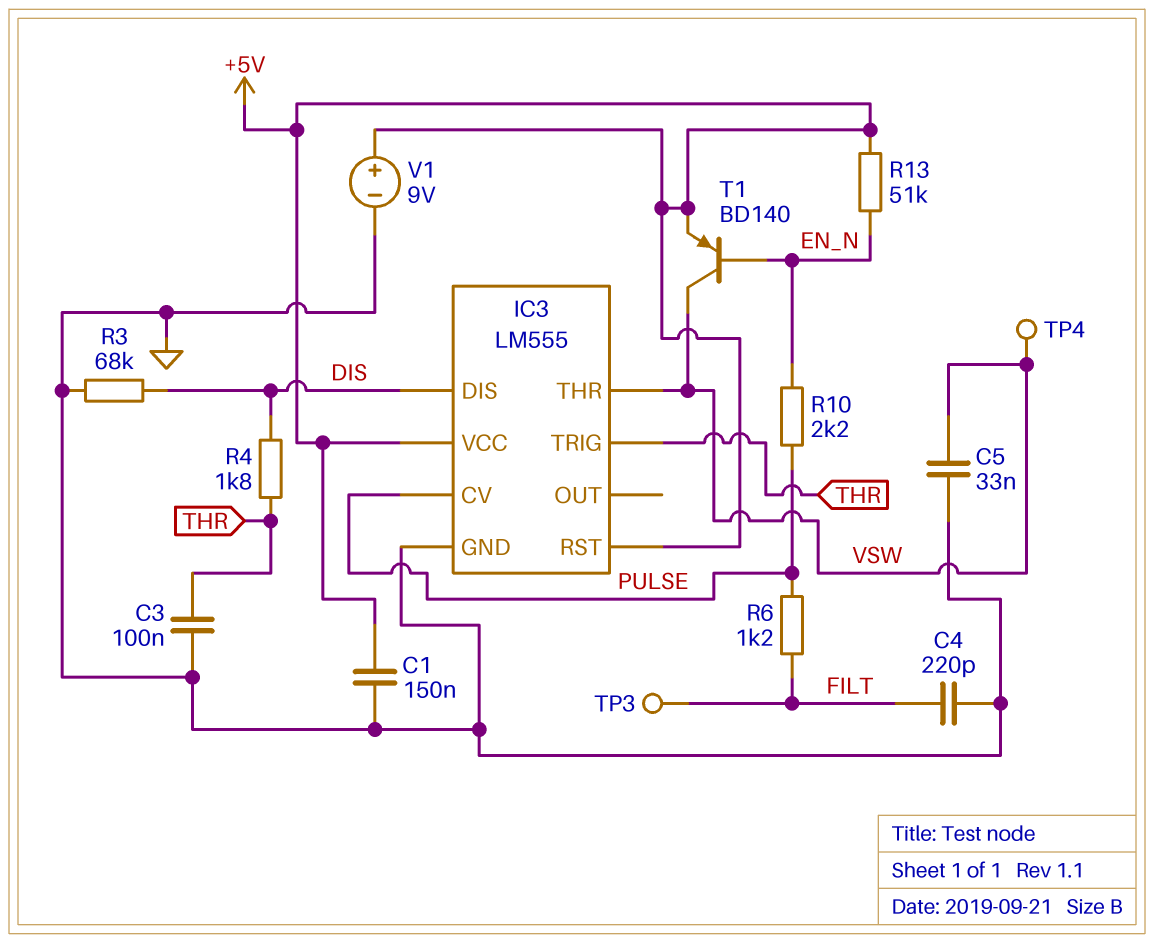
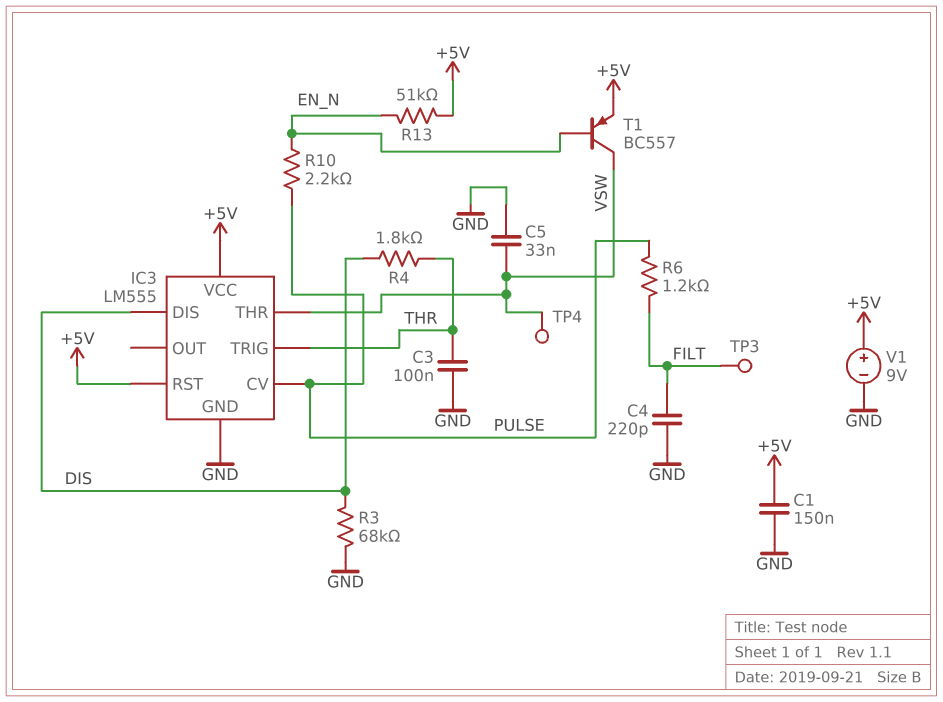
T1: PNP BD140 (B EN_N, C VSW, E +5V) -> PNP BC557 (B EN_N, C VSW, E +5V)

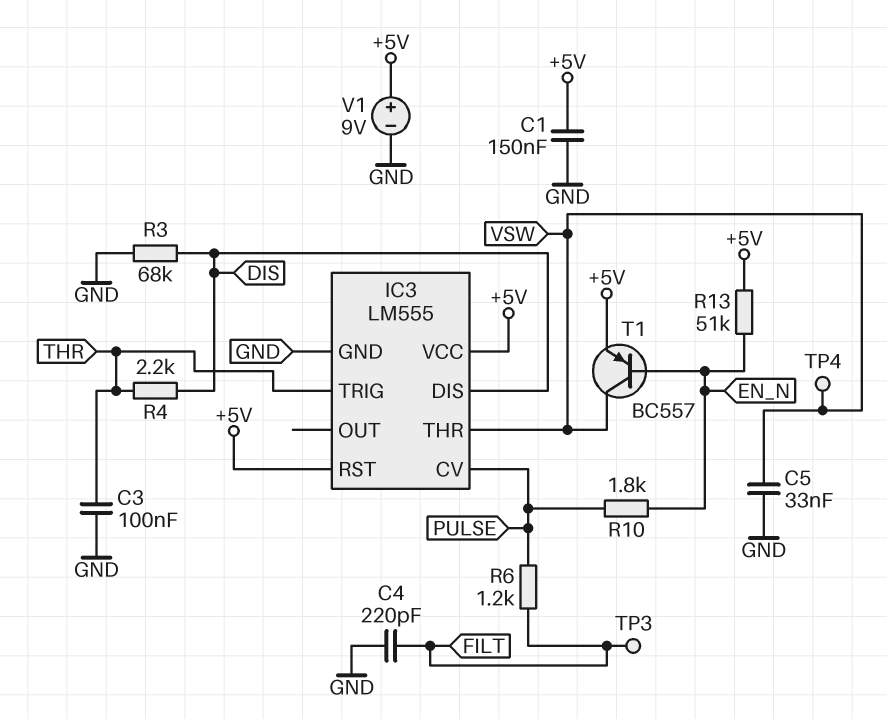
R4: 1.8k (DIS, THR) -> 2.2k (DIS, THR)
R10: 2.2k (EN_N, PULSE) -> 1.8k (EN_N, PULSE)

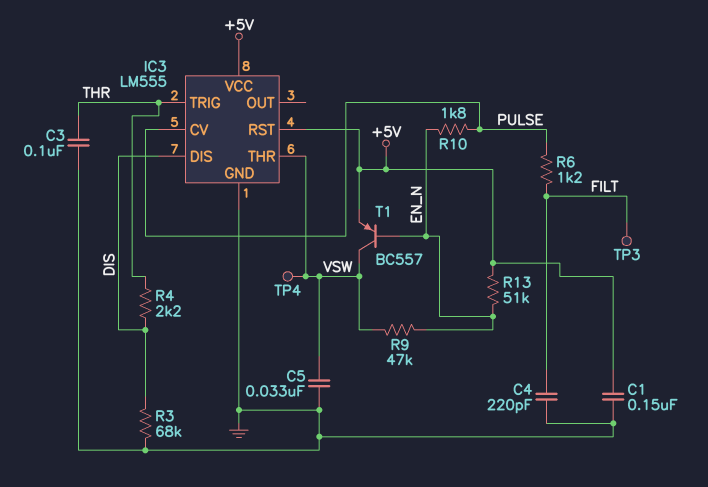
R9: none -> 47k (EN_N, VSW)
V1: 9V (plus +5V, minus GND) -> none

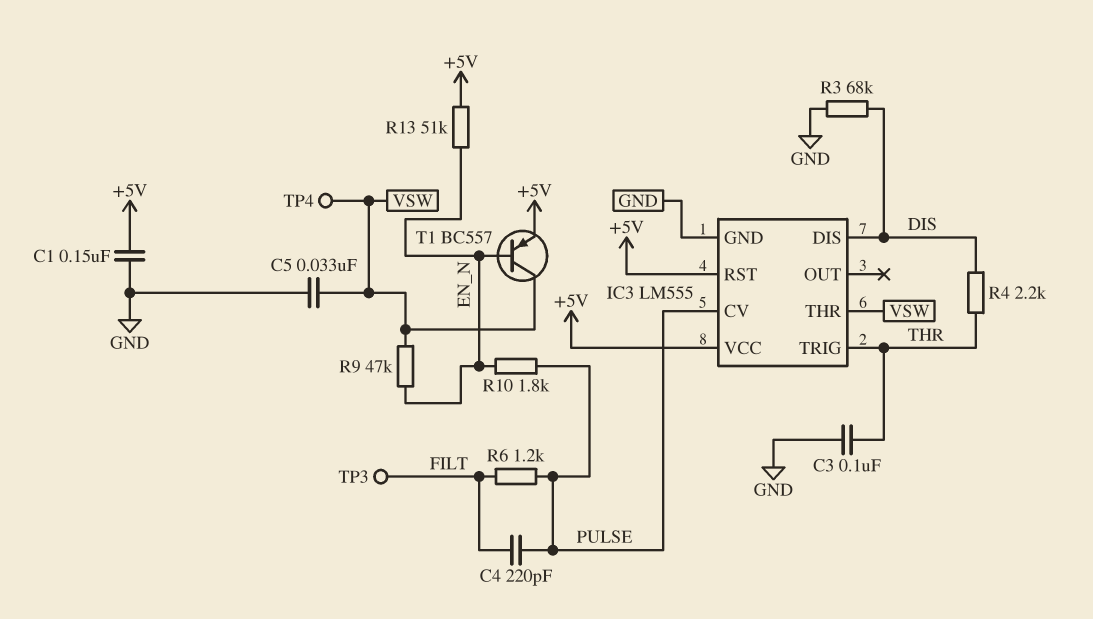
C4: 220pF (FILT, GND) -> 220pF (FILT, PULSE)

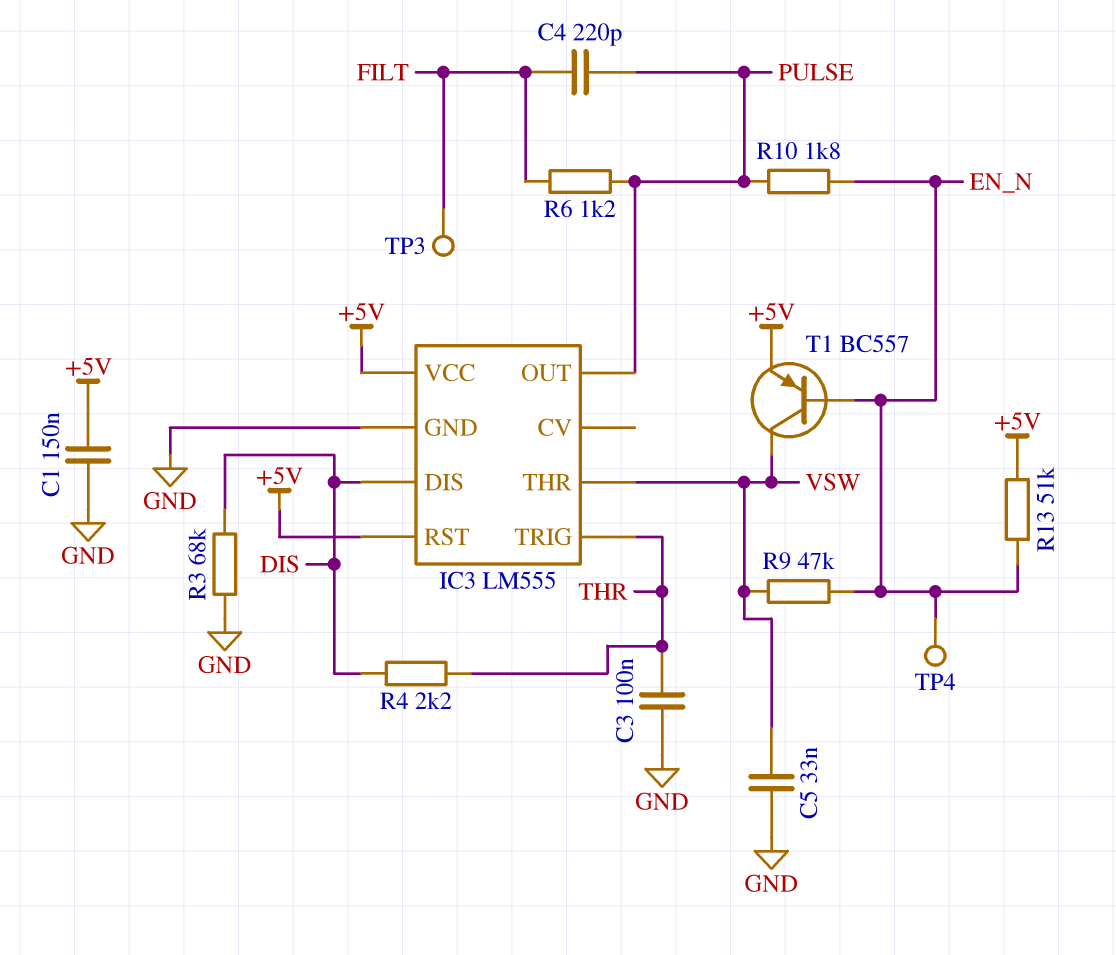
IC3 pin CV: PULSE -> none
IC3 pin OUT: none -> PULSE
TP4: test point (VSW) -> test point (EN_N)

